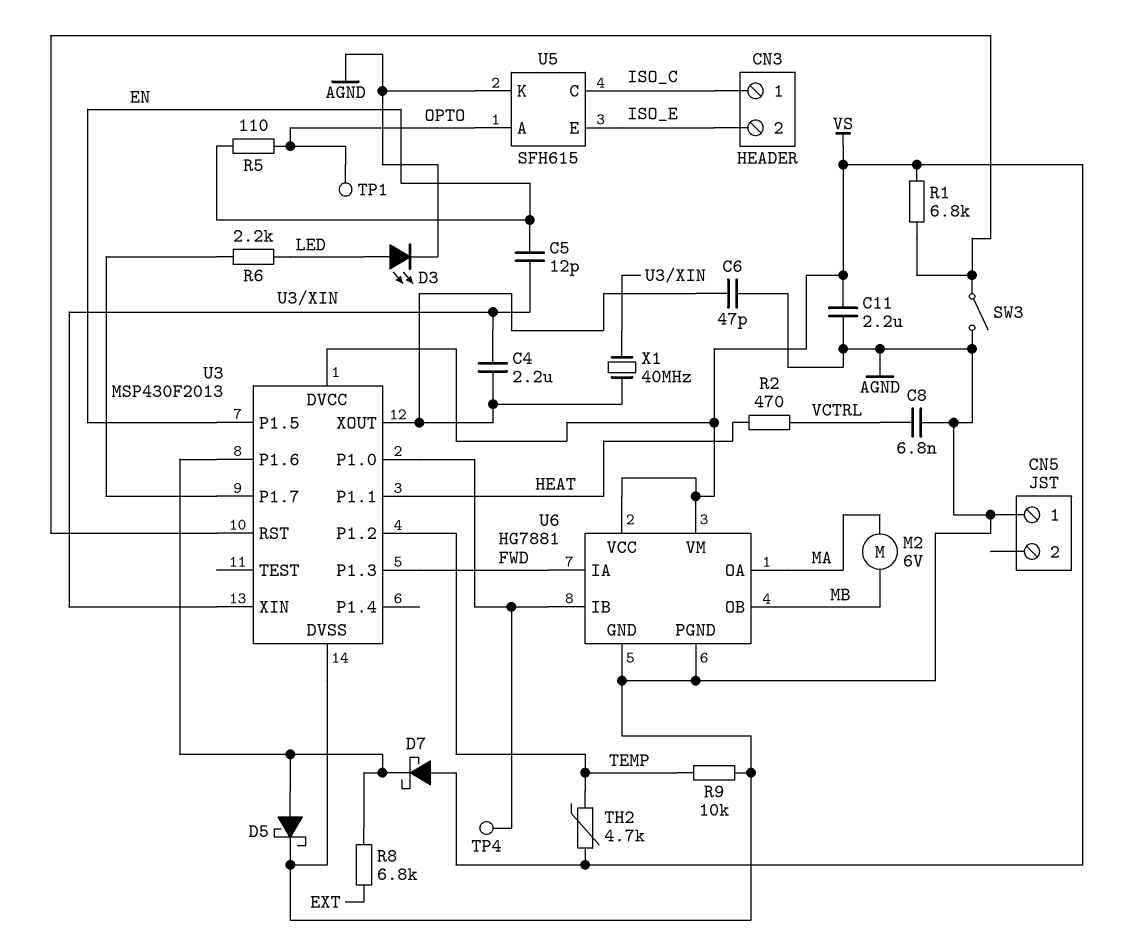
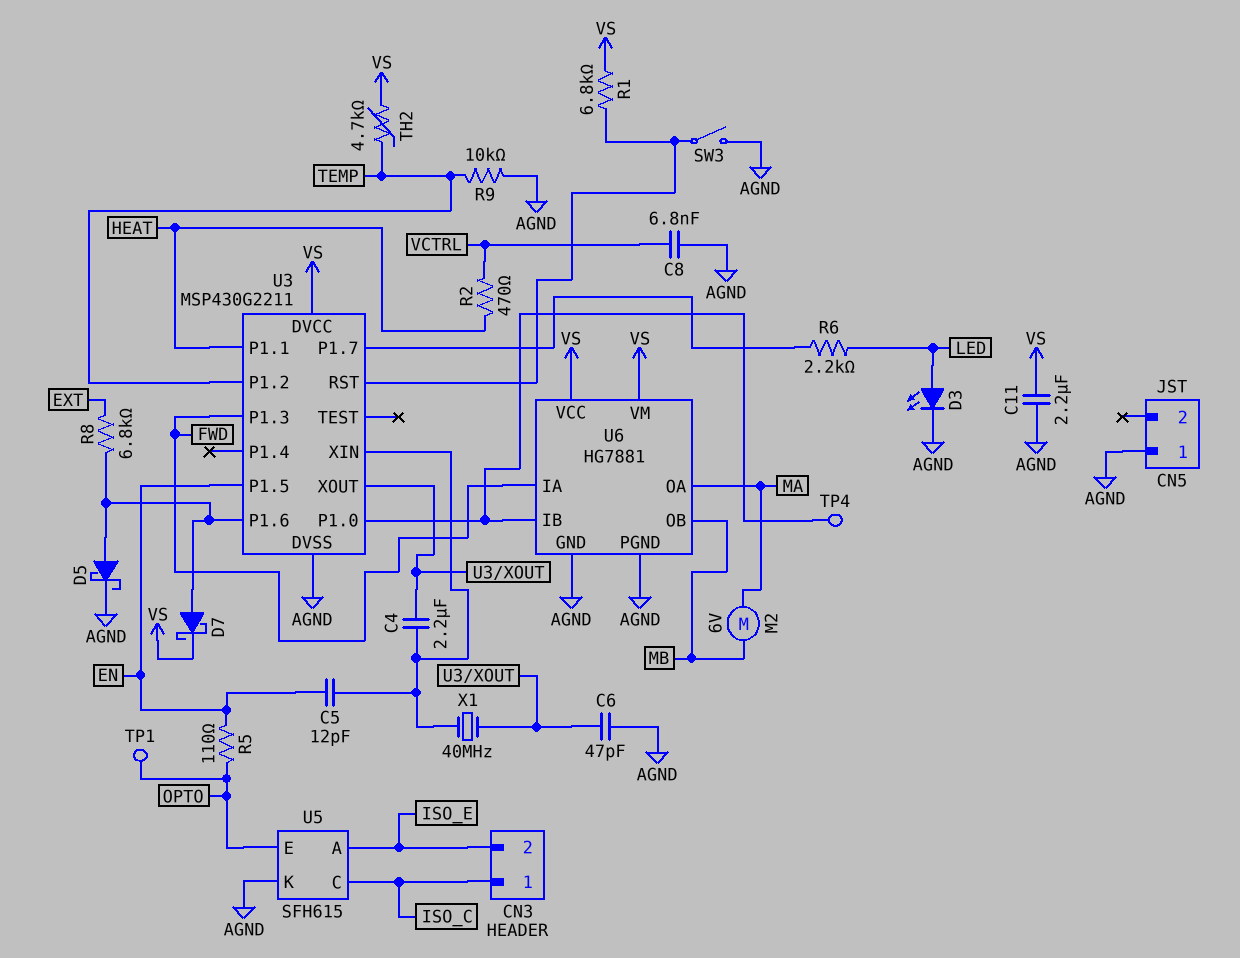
D7: schottky (A VS, K U3/P1.6) -> schottky (A U3/P1.6, K VS)
U3: MSP430F2013 -> MSP430G2211
U5 pin A: OPTO -> ISO_E
U5 pin E: ISO_E -> OPTO

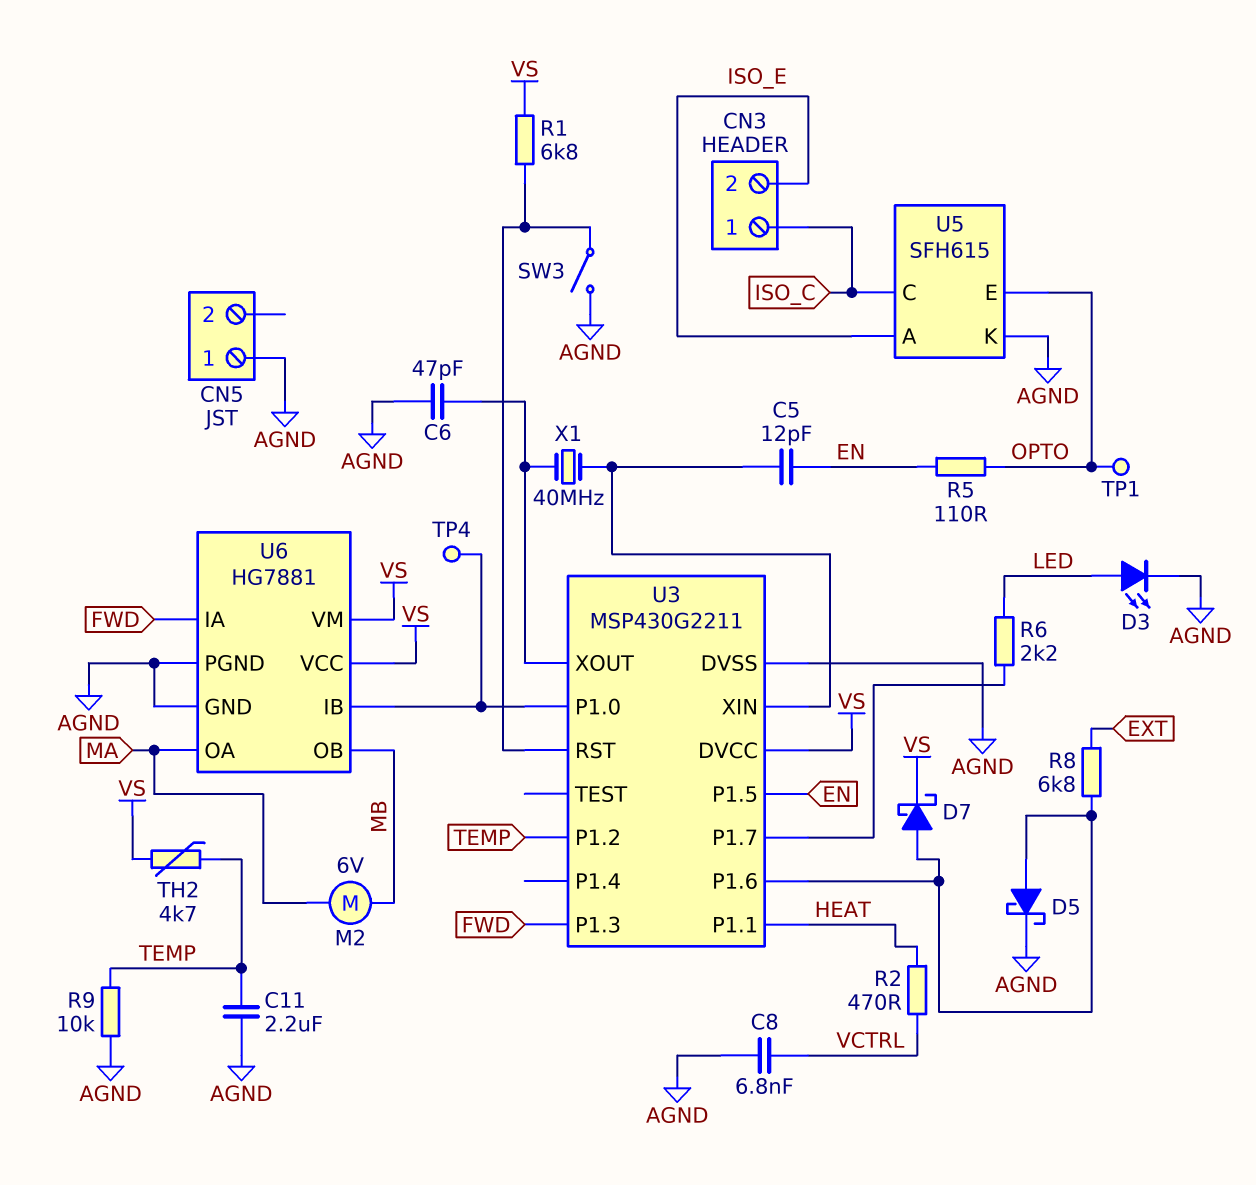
C4: 2.2uF (U3/XIN, U3/XOUT) -> none
C11: 2.2uF (AGND, VS) -> 2.2uF (AGND, TEMP)

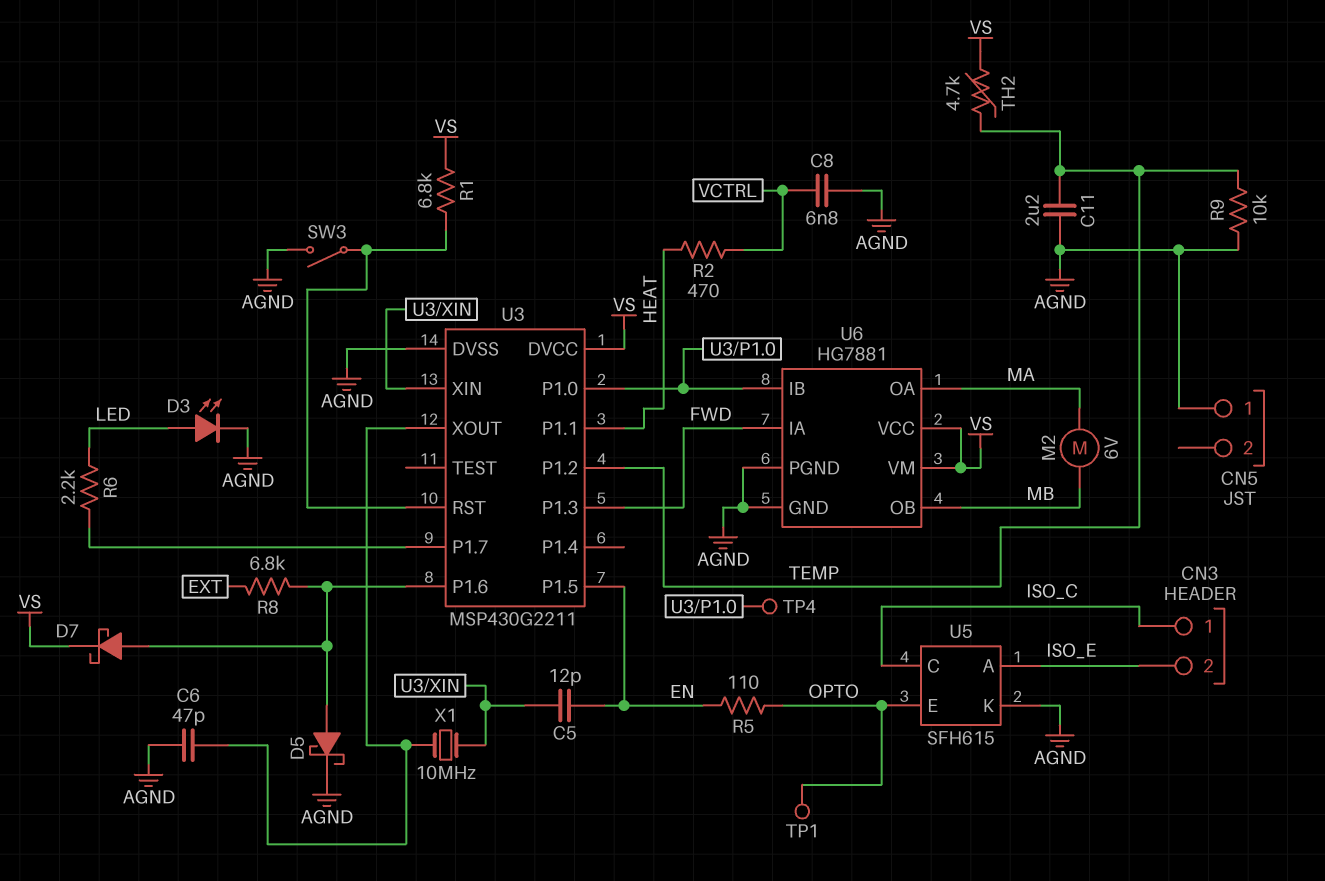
X1: 40MHz (U3/XIN, U3/XOUT) -> 10MHz (U3/XIN, U3/XOUT)

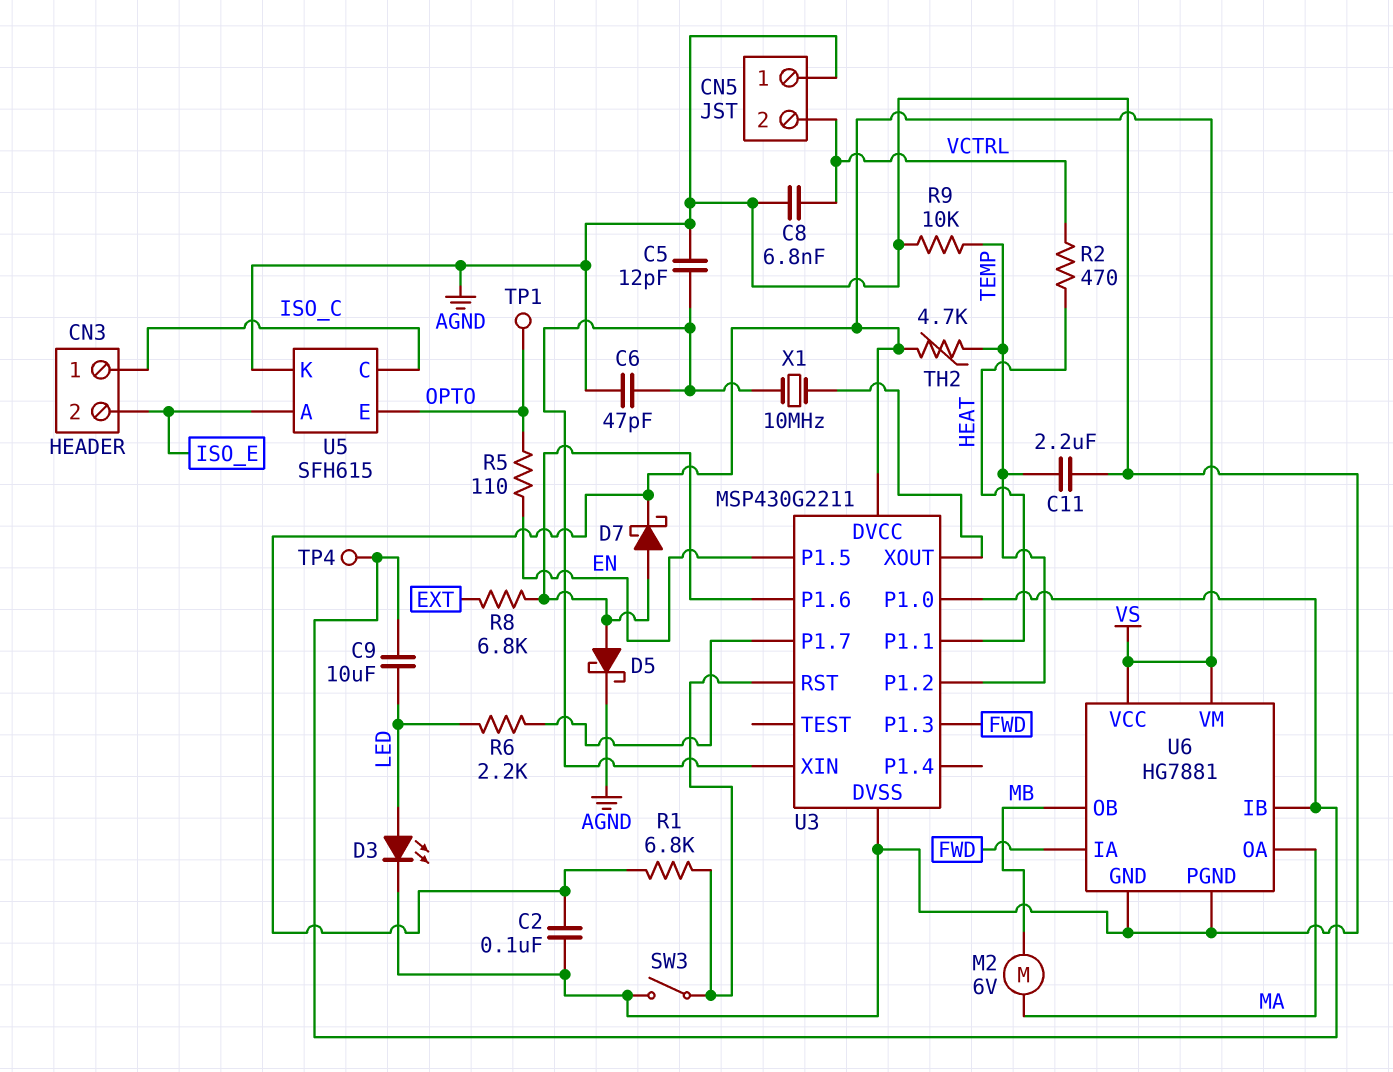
C2: none -> 100nF (AGND, VS)
C5: 12pF (EN, U3/XIN) -> 12pF (AGND, U3/XIN)
C6: 47pF (AGND, U3/XOUT) -> 47pF (AGND, U3/XIN)
C9: none -> 10uF (LED, U3/P1.0)
CN5 pin 2: none -> VCTRL

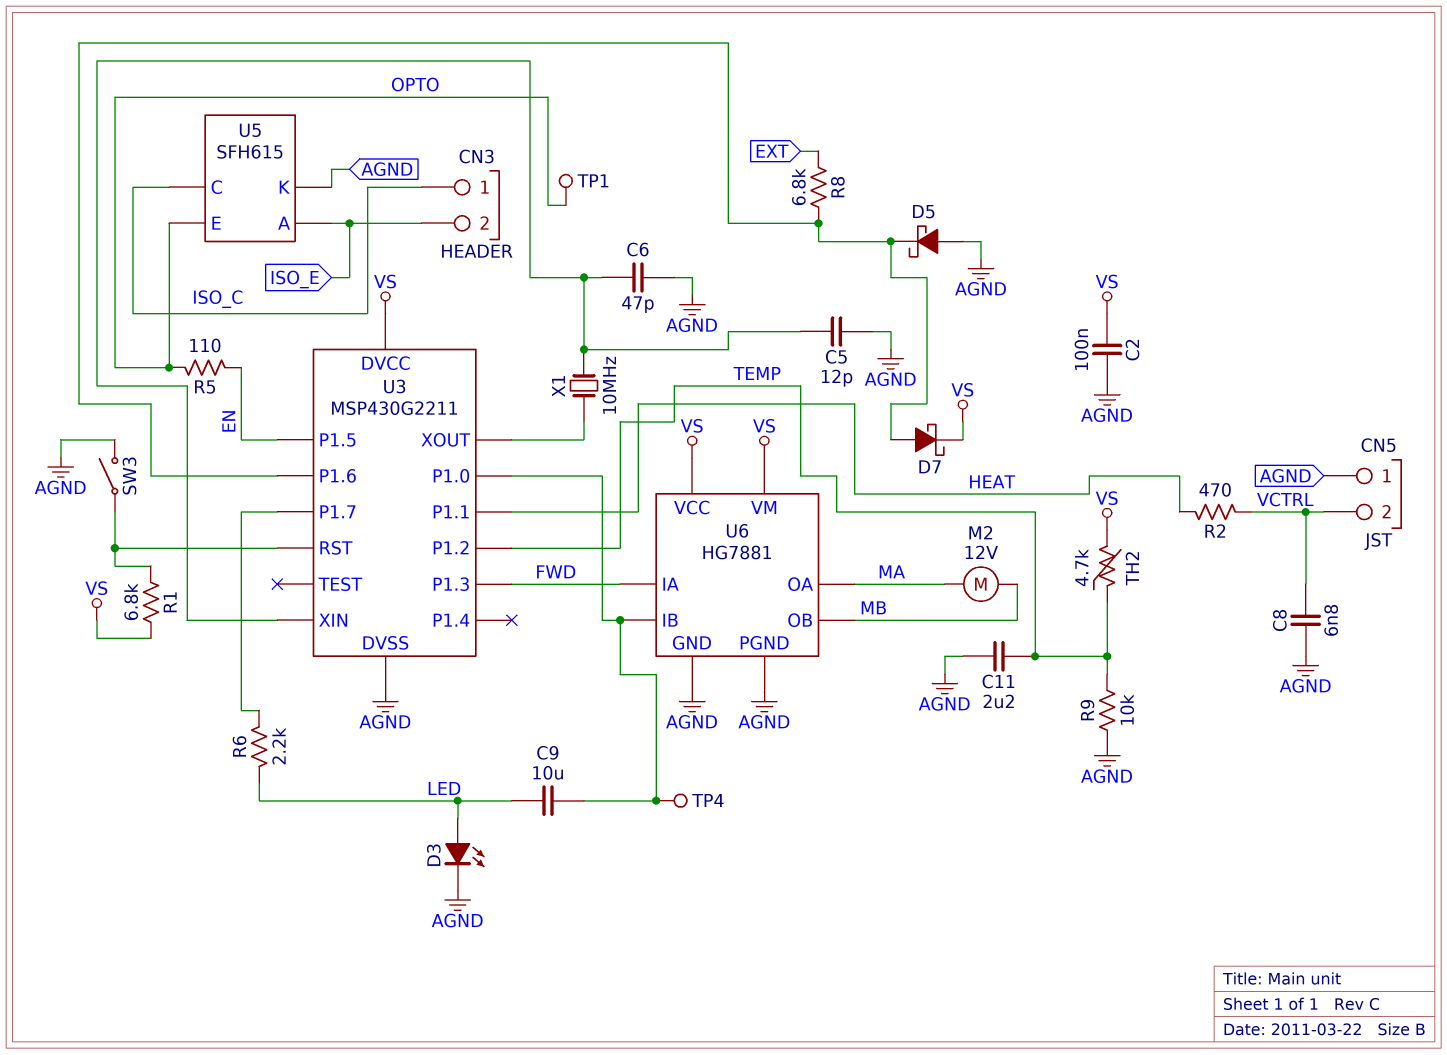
D5: schottky (A U3/P1.6, K AGND) -> schottky (A AGND, K U3/P1.6)
M2: motor 6V (MA, MB) -> motor 12V (MA, MB)

